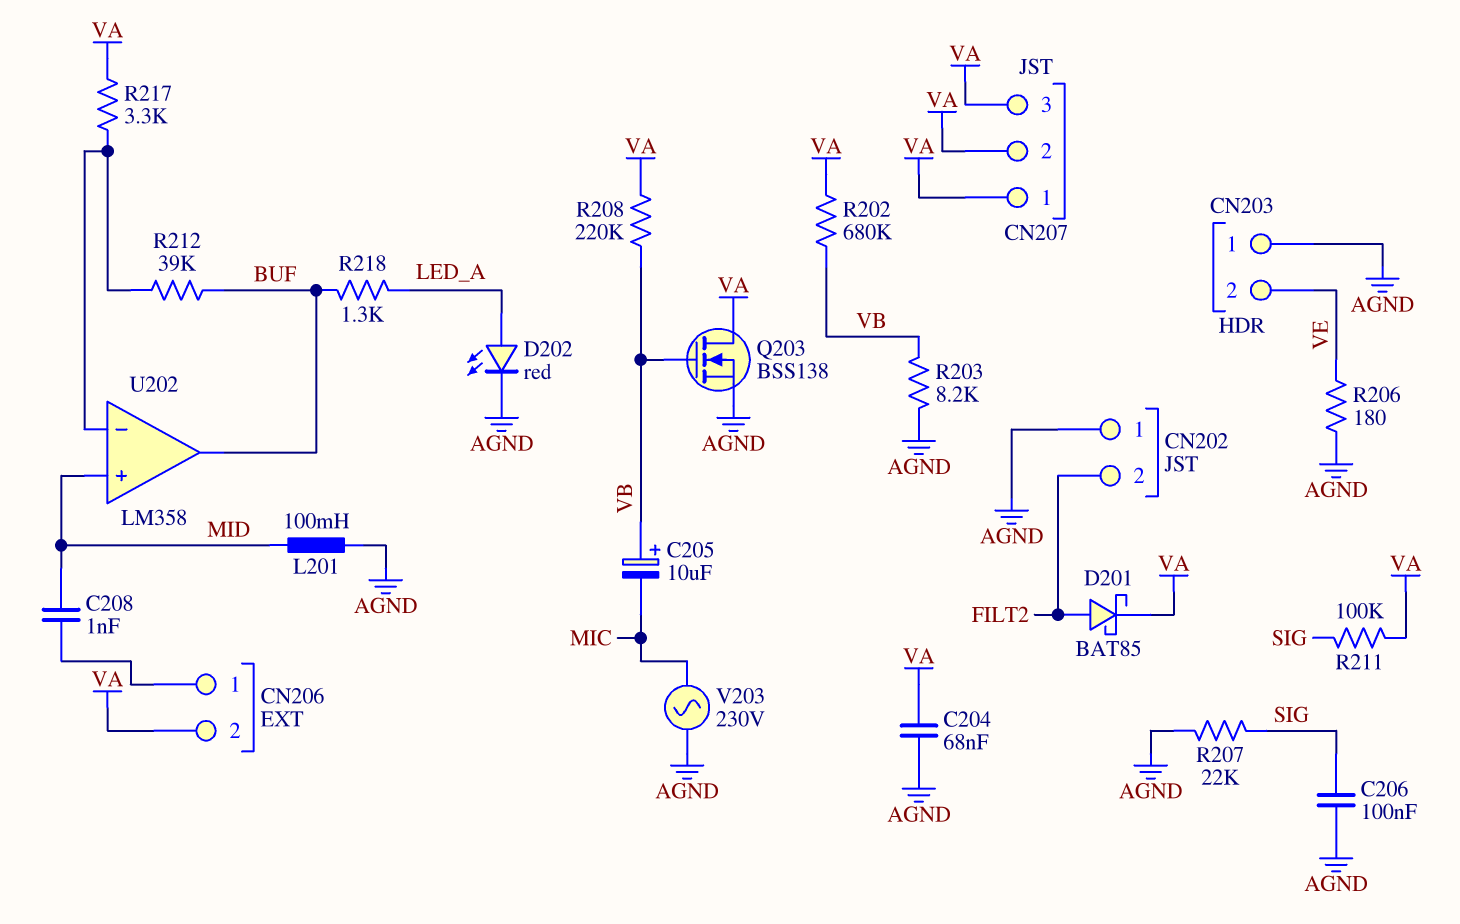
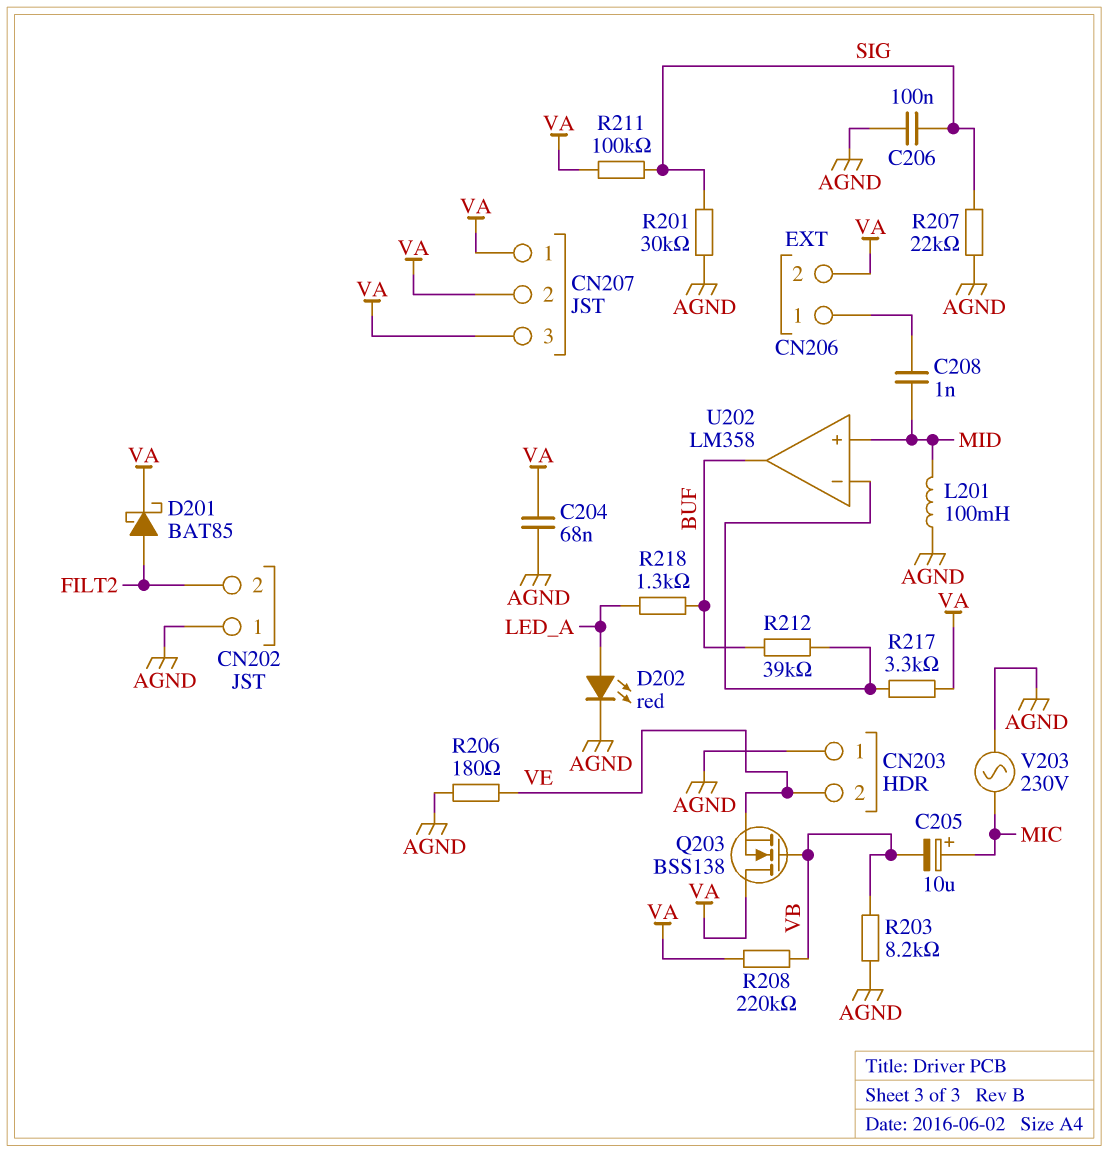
C205: 10uF (plus VB, minus MIC) -> 10uF (plus MIC, minus VB)
Q203: NMOS BSS138 (G VB, D VA, S AGND) -> NMOS BSS138 (G VB, D VA, S VE)
R201: none -> 30k (AGND, SIG)
R202: 680k (VA, VB) -> none

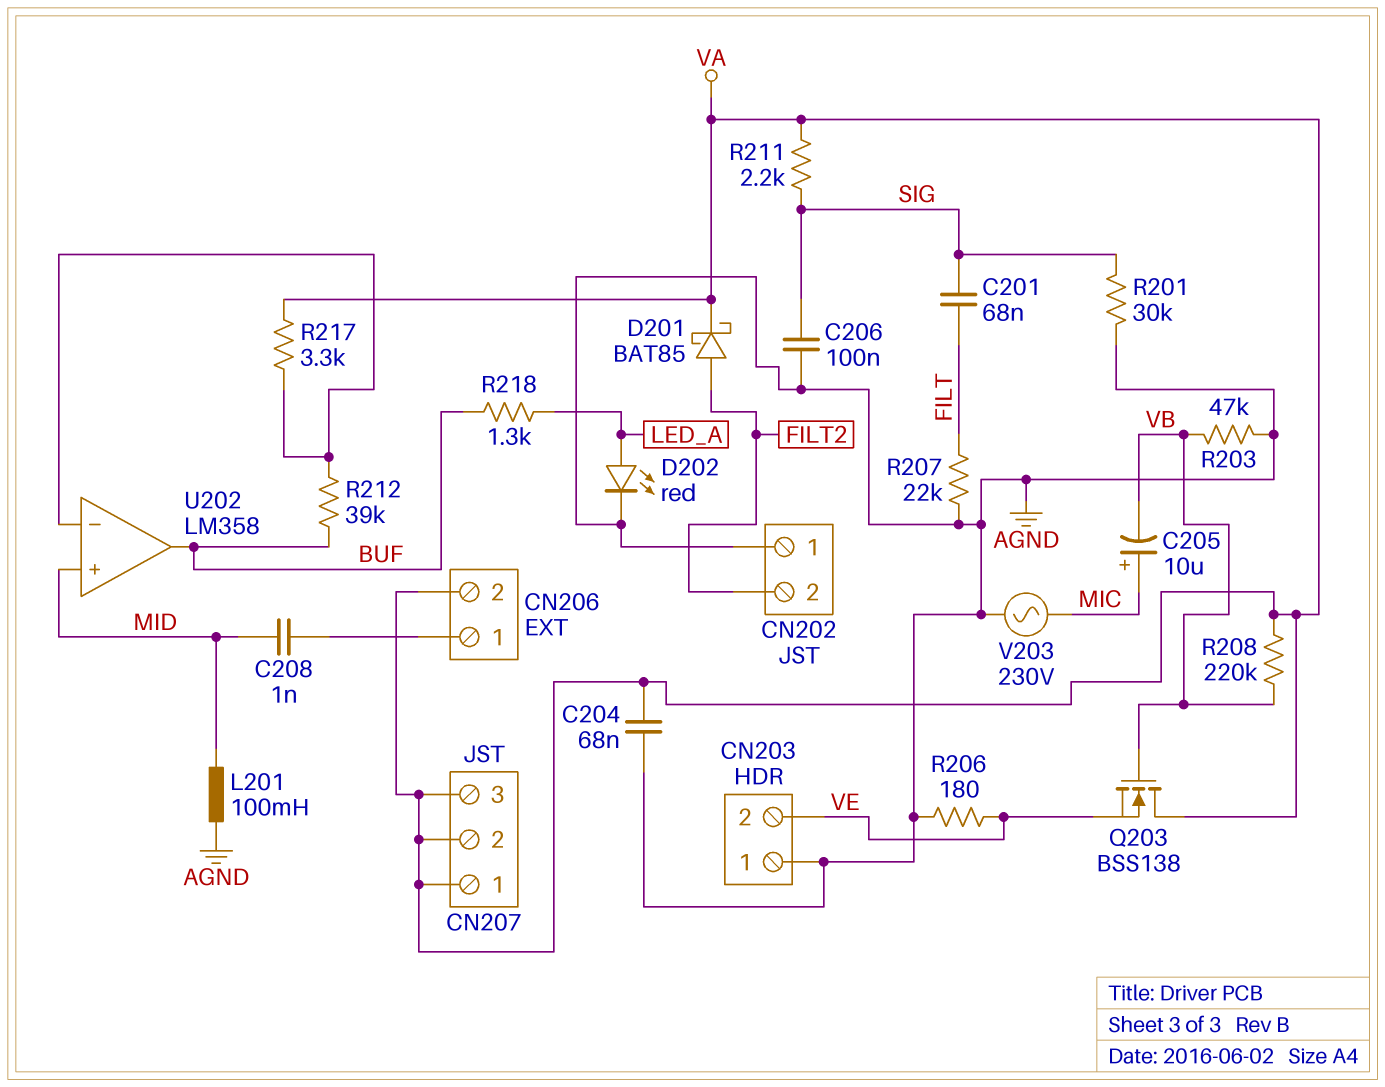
C201: none -> 68nF (FILT, SIG)
R203: 8.2k (AGND, VB) -> 47k (AGND, VB)
R207: 22k (AGND, SIG) -> 22k (AGND, FILT)
R211: 100k (SIG, VA) -> 2.2k (SIG, VA)

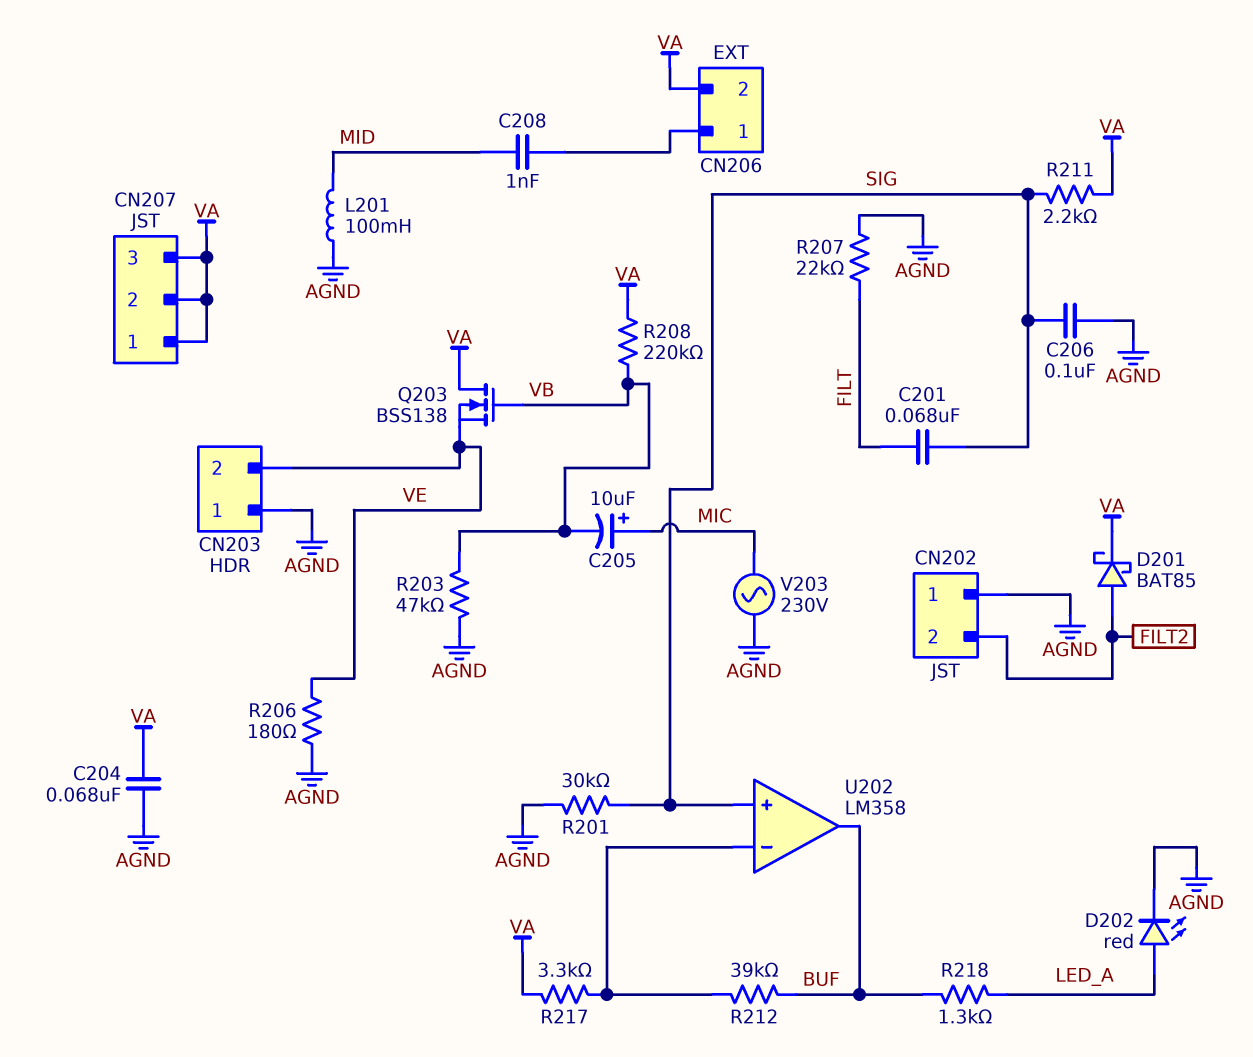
U202 pin in+: MID -> SIG

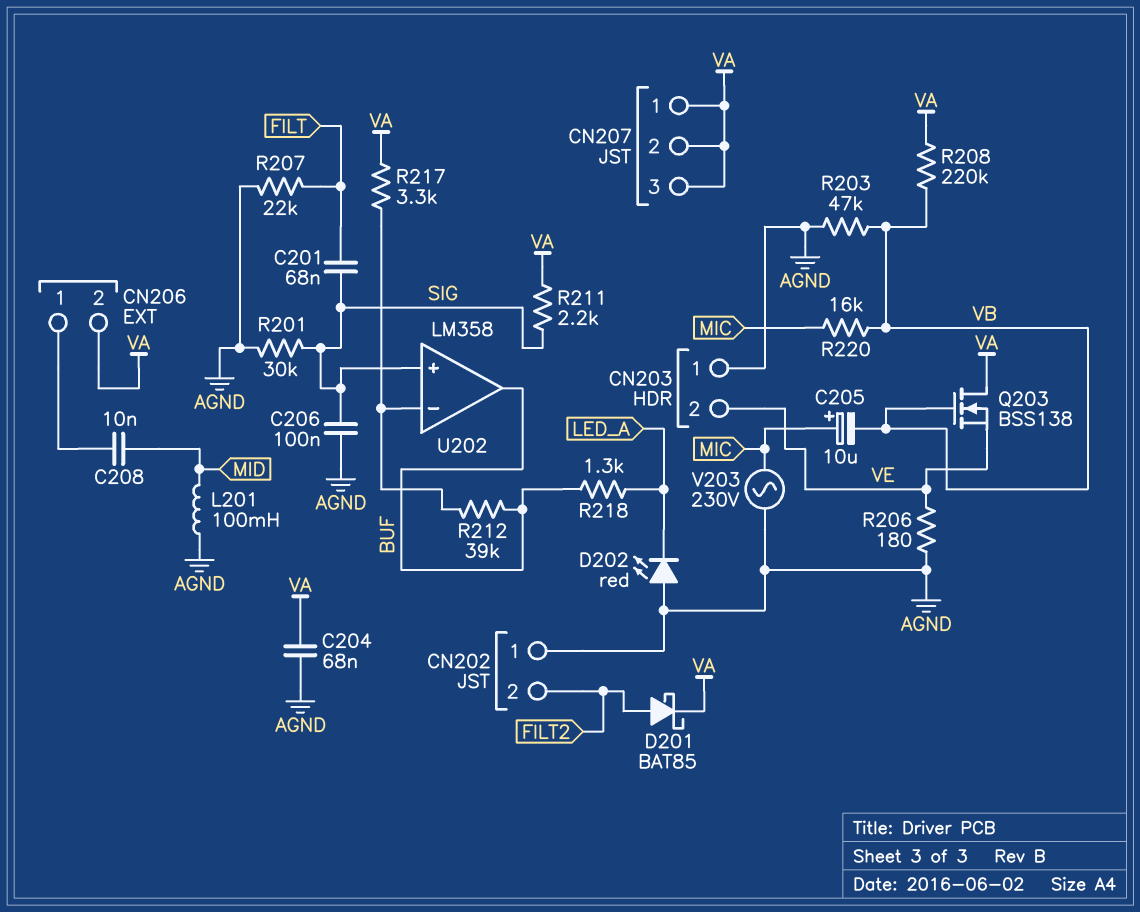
C208: 1nF (CN206/1, MID) -> 10nF (CN206/1, MID)
D202: LED red (A LED_A, K AGND) -> LED red (A AGND, K LED_A)
R220: none -> 16k (MIC, VB)

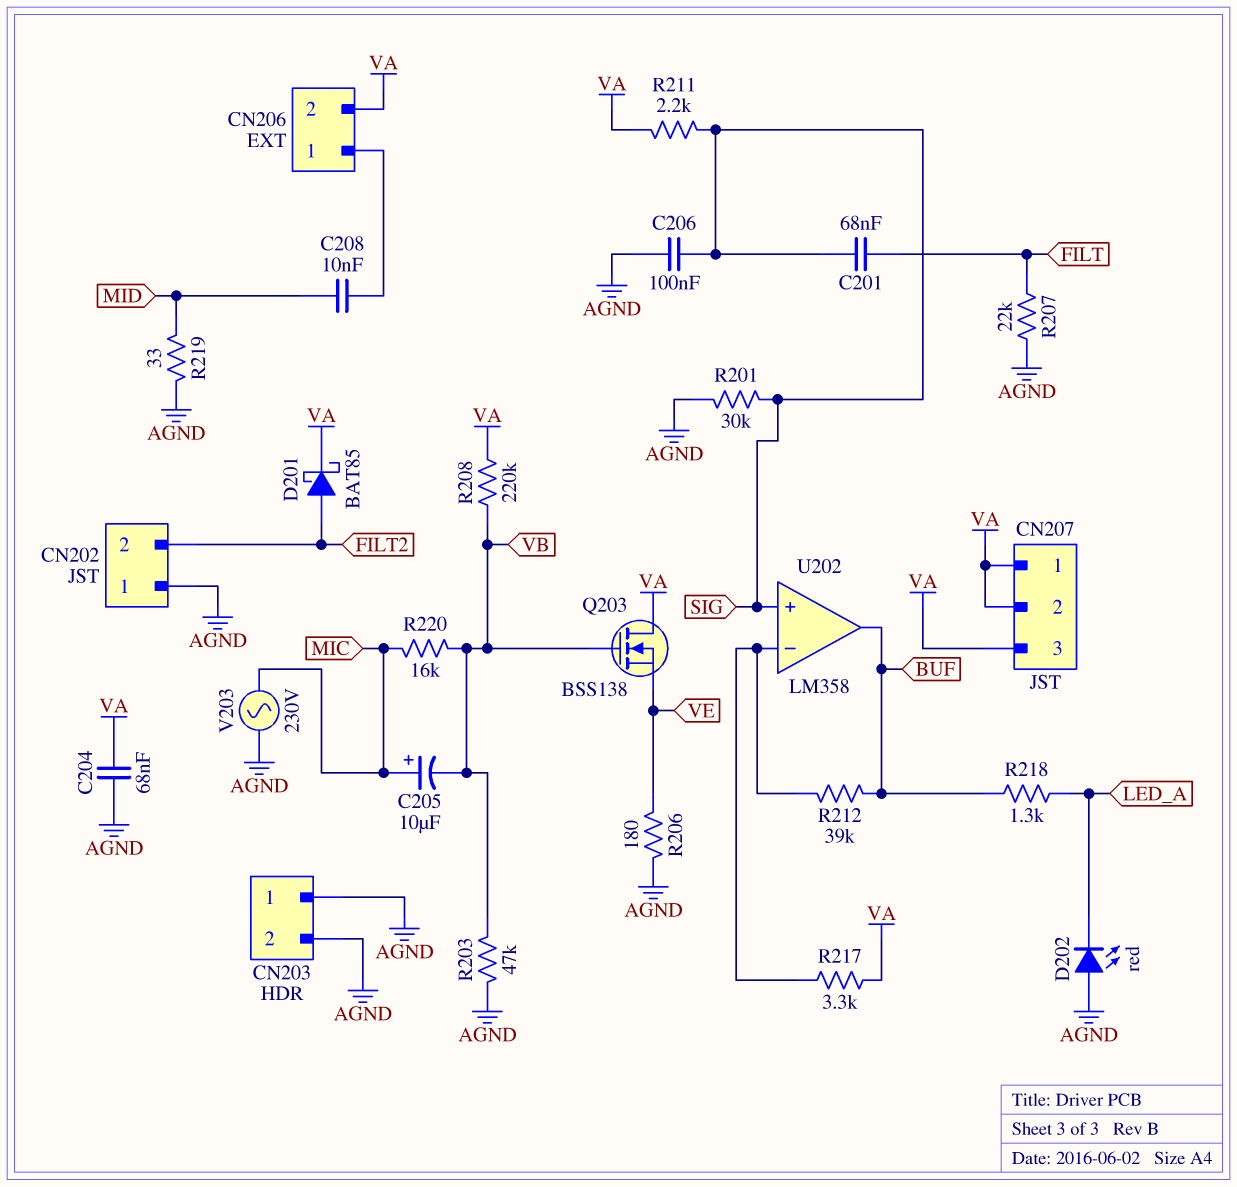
CN203 pin 2: VE -> AGND
L201: 100mH (AGND, MID) -> none
R219: none -> 33 (AGND, MID)

